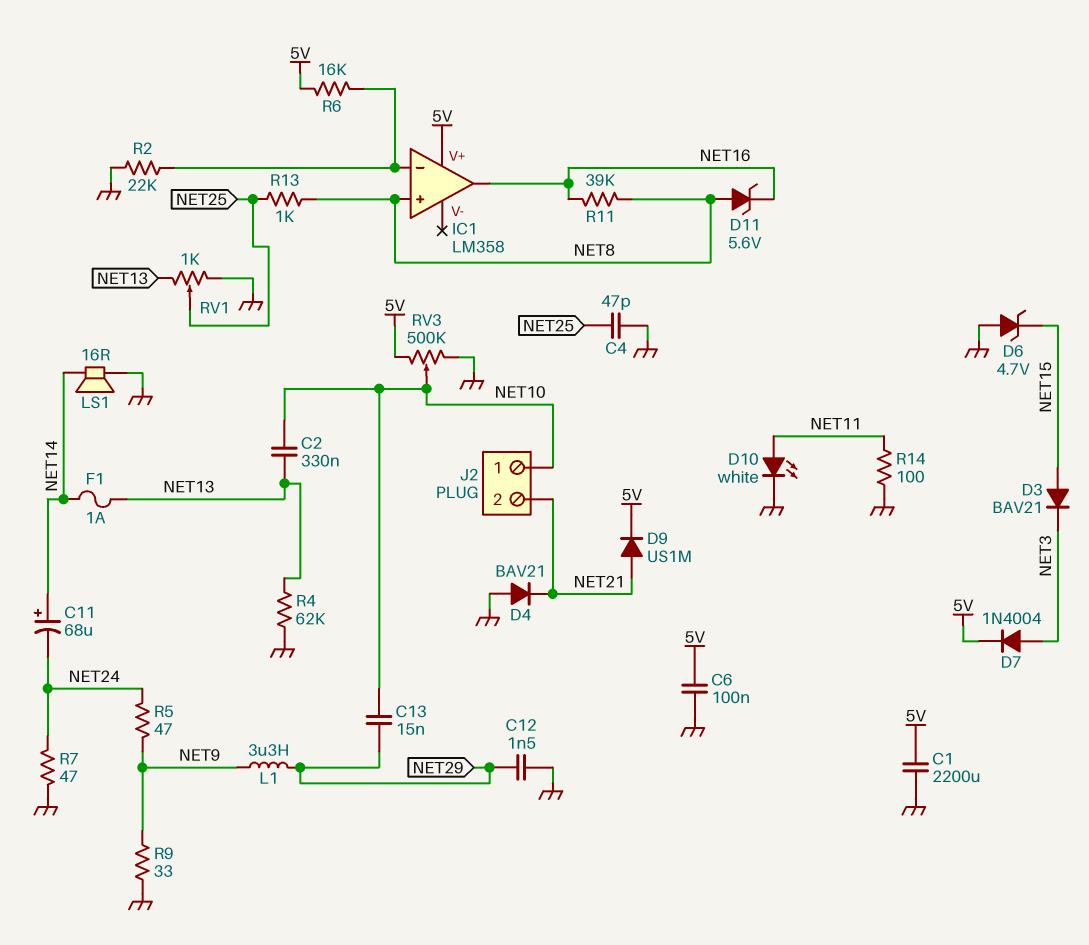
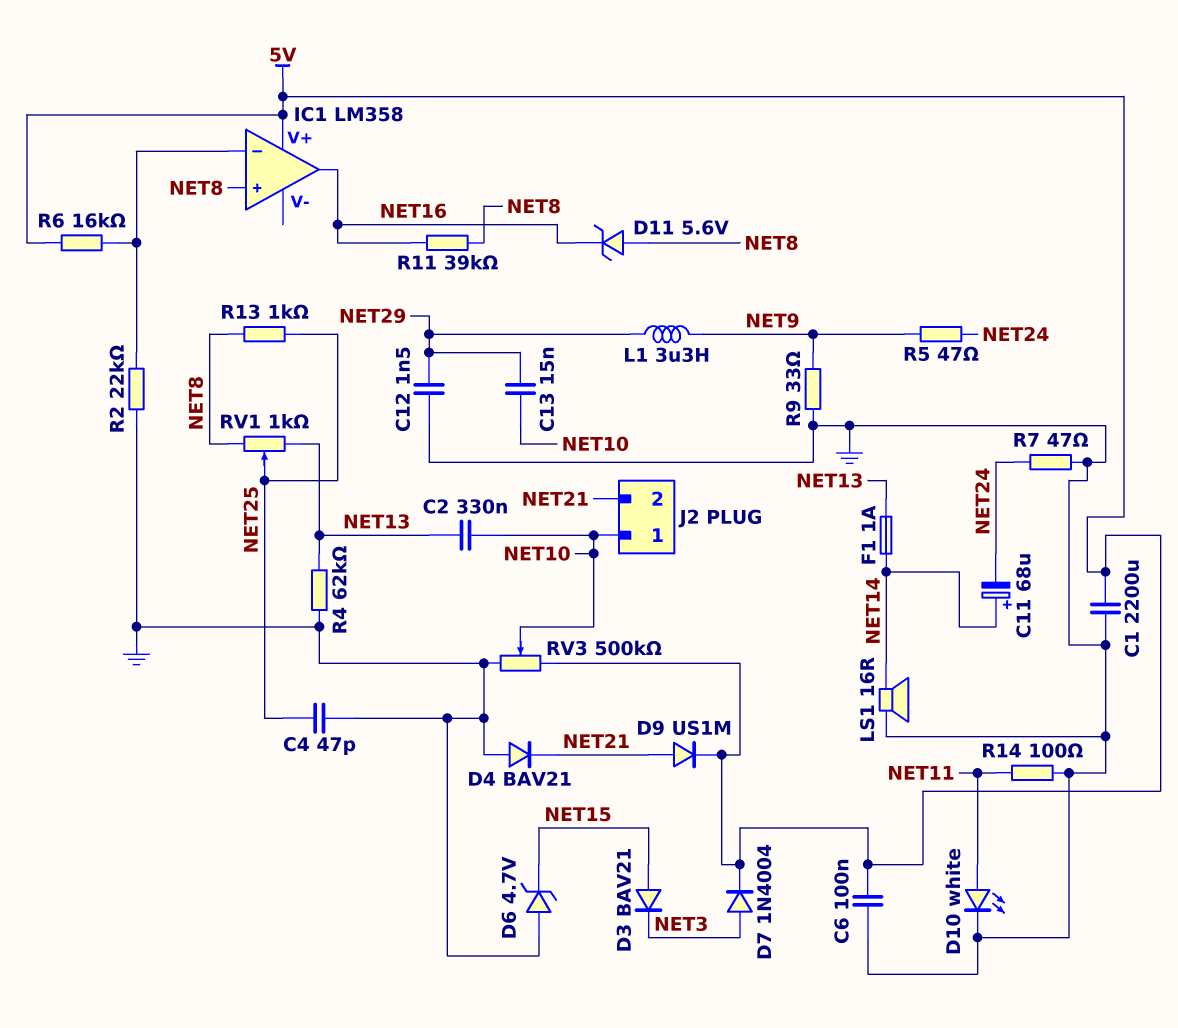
RV1: 1k (GND, NET13, wiper NET25) -> 1k (NET8, NET13, wiper NET25)

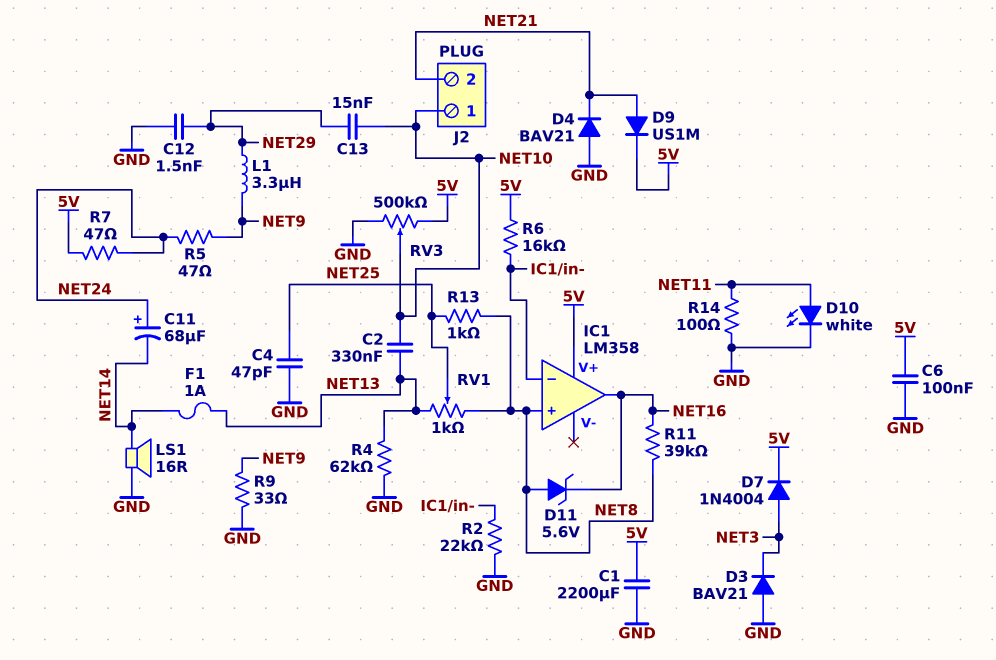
C11: 68uF (plus NET14, minus NET24) -> 68uF (plus NET24, minus NET14)
D3: diode BAV21 (A NET15, K NET3) -> diode BAV21 (A GND, K NET3)
D6: zener 4.7V (A GND, K NET15) -> none
R7: 47 (GND, NET24) -> 47 (5V, NET24)

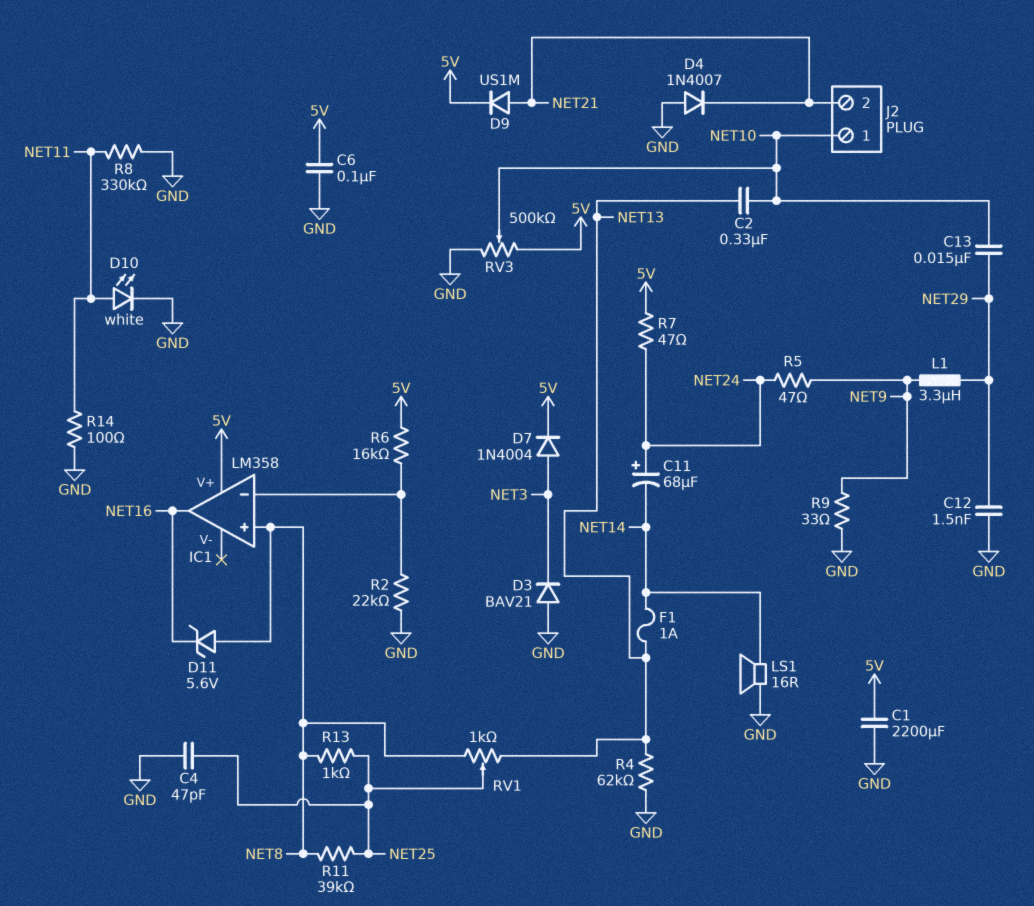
D4: diode BAV21 (A GND, K NET21) -> diode 1N4007 (A GND, K NET21)
R8: none -> 330k (GND, NET11)
R11: 39k (NET8, NET16) -> 39k (NET8, NET25)

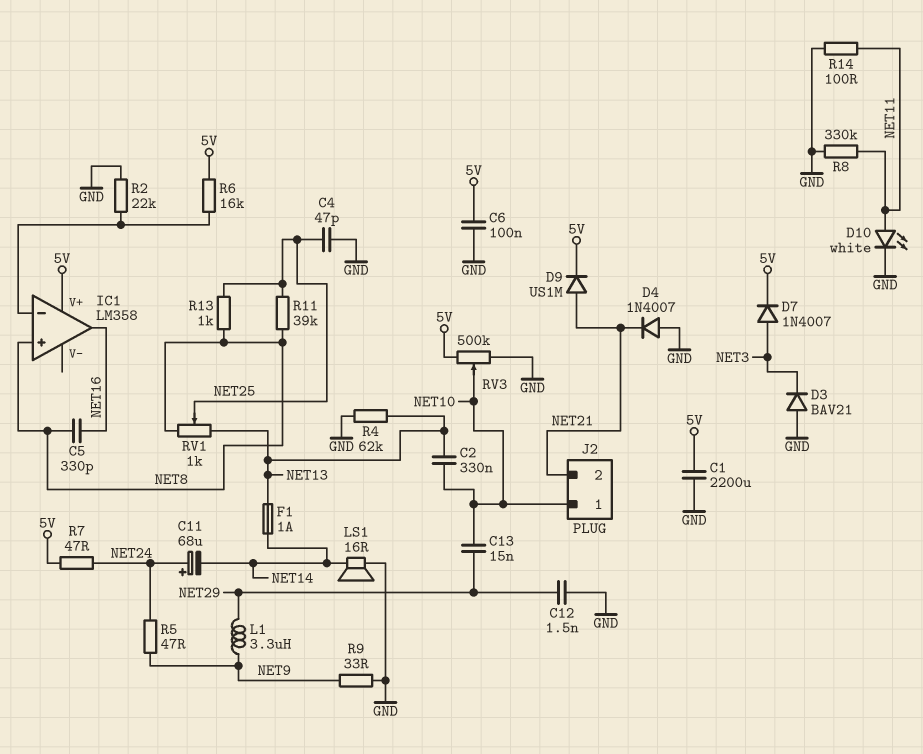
C5: none -> 330pF (NET8, NET16)
D7: diode 1N4004 (A NET3, K 5V) -> diode 1N4007 (A NET3, K 5V)
D11: zener 5.6V (A NET8, K NET16) -> none

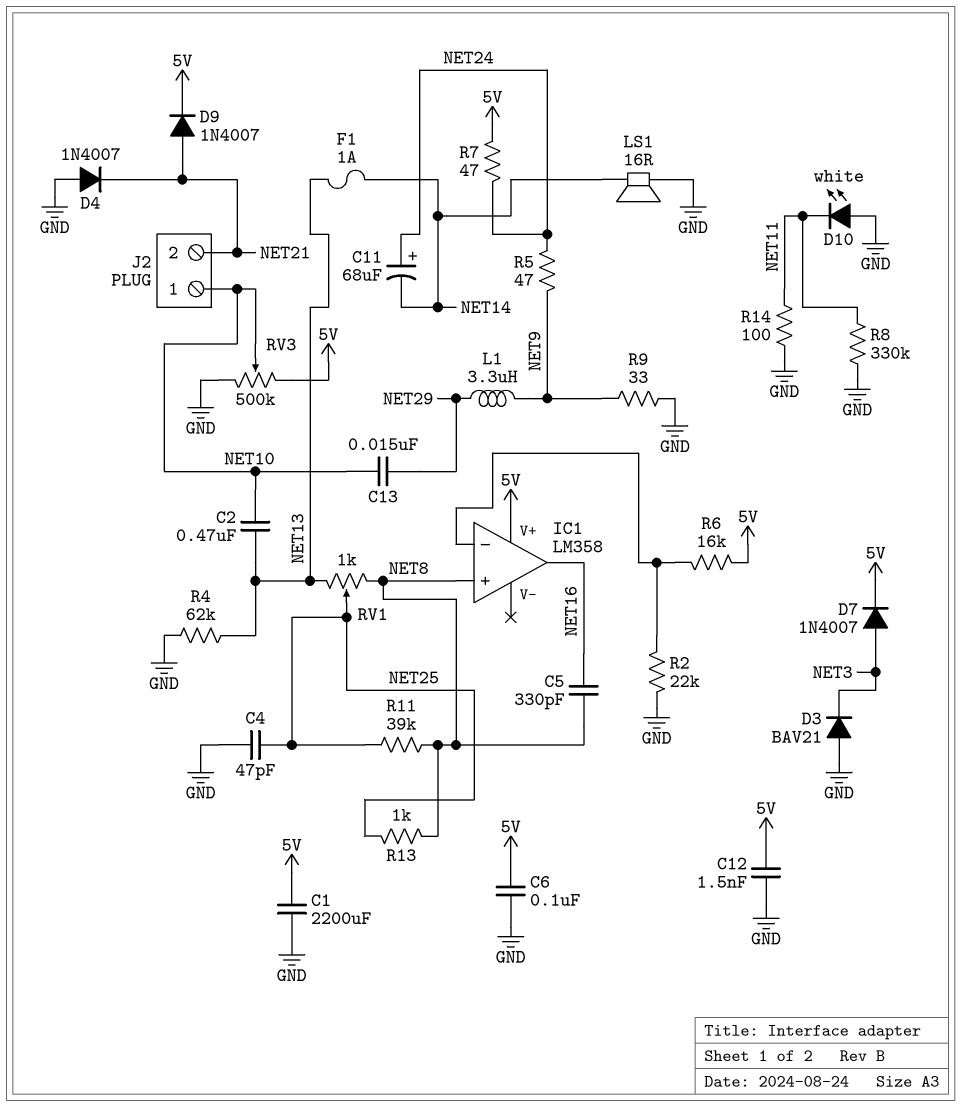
C2: 330nF (NET10, NET13) -> 470nF (NET10, NET13)
C12: 1.5nF (GND, NET29) -> 1.5nF (5V, GND)
D9: diode US1M (A NET21, K 5V) -> diode 1N4007 (A NET21, K 5V)
D10: LED white (A NET11, K GND) -> LED white (A GND, K NET11)

